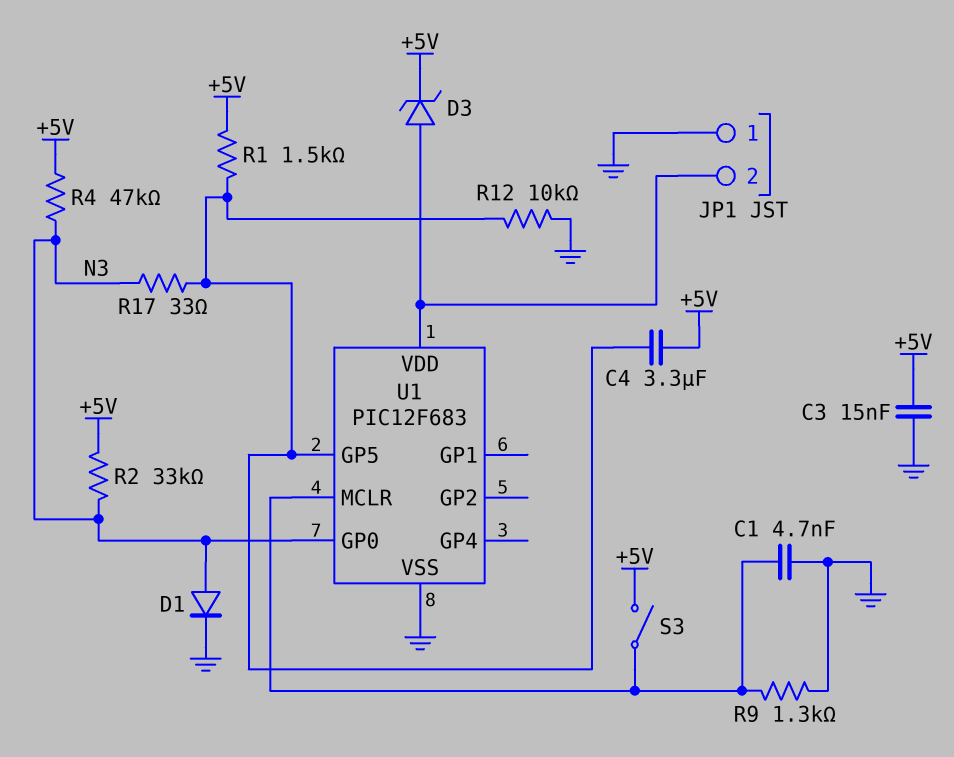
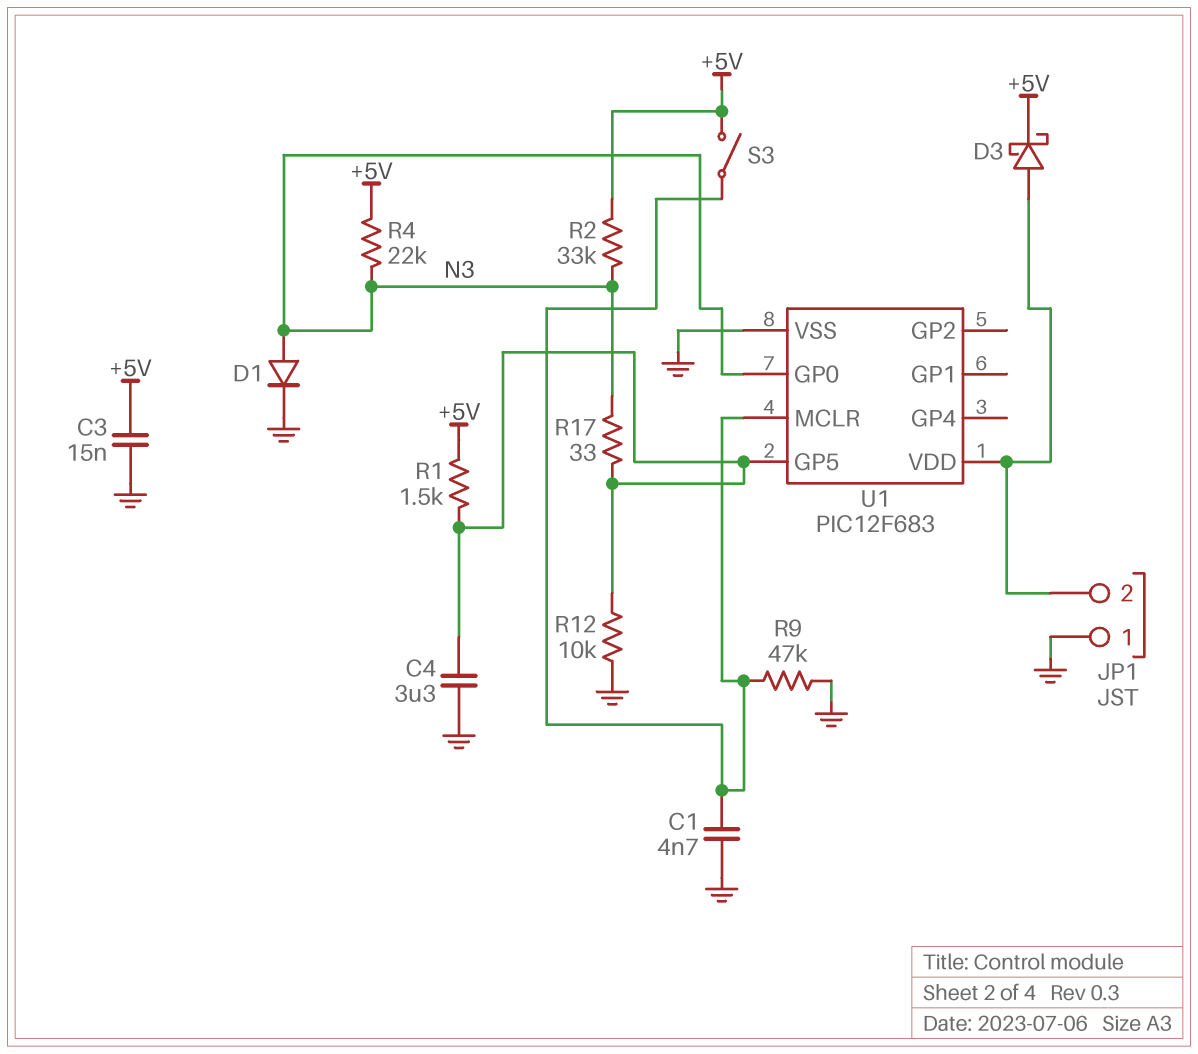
C4: 3.3uF (+5V, U1/GP5) -> 3.3uF (GND, U1/GP5)
D3: zener (A JP1/2, K +5V) -> schottky (A JP1/2, K +5V)
R4: 47k (+5V, N3) -> 22k (+5V, N3)
R9: 1.3k (GND, U1/MCLR) -> 47k (GND, U1/MCLR)

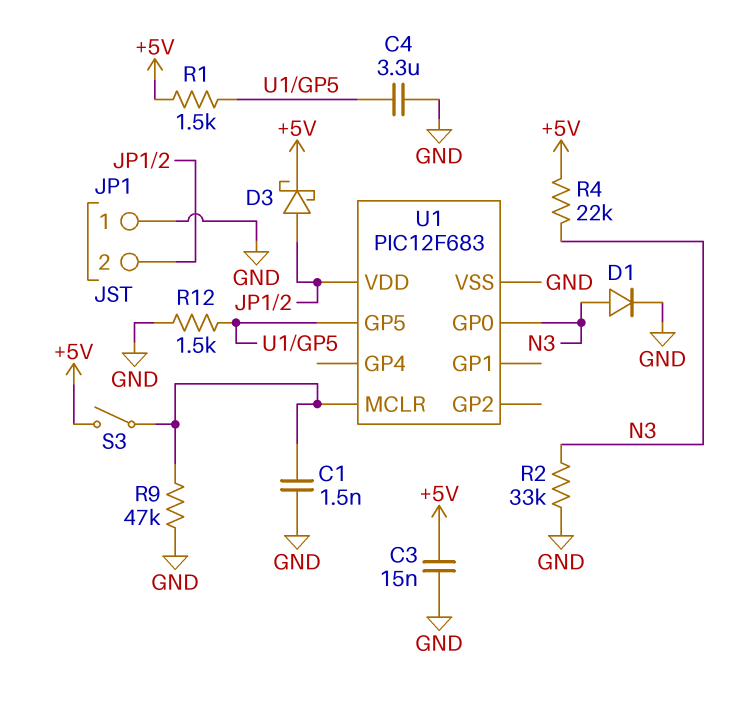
C1: 4.7nF (GND, U1/MCLR) -> 1.5nF (GND, U1/MCLR)
R2: 33k (+5V, N3) -> 33k (GND, N3)
R12: 10k (GND, U1/GP5) -> 1.5k (GND, U1/GP5)
R17: 33 (N3, U1/GP5) -> none

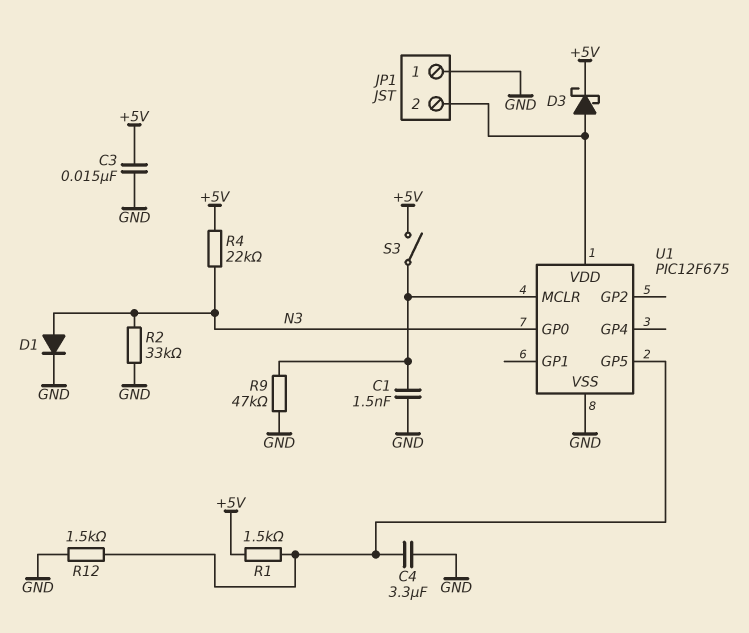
U1: PIC12F683 -> PIC12F675

